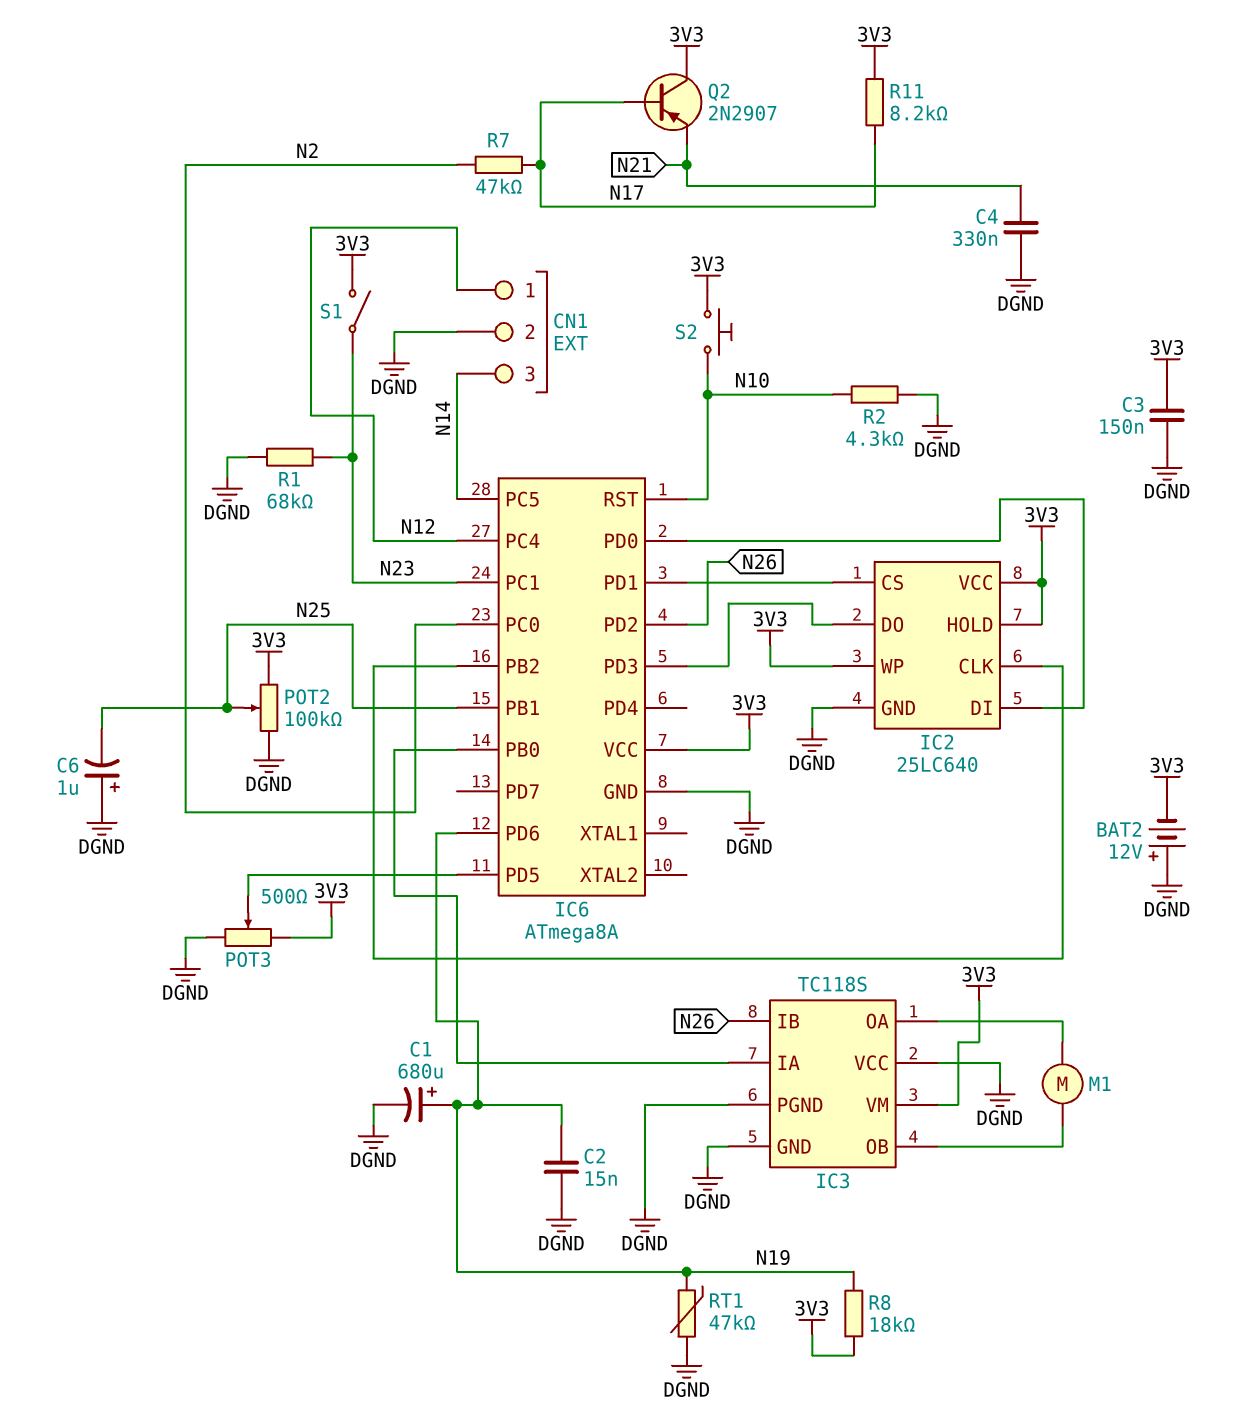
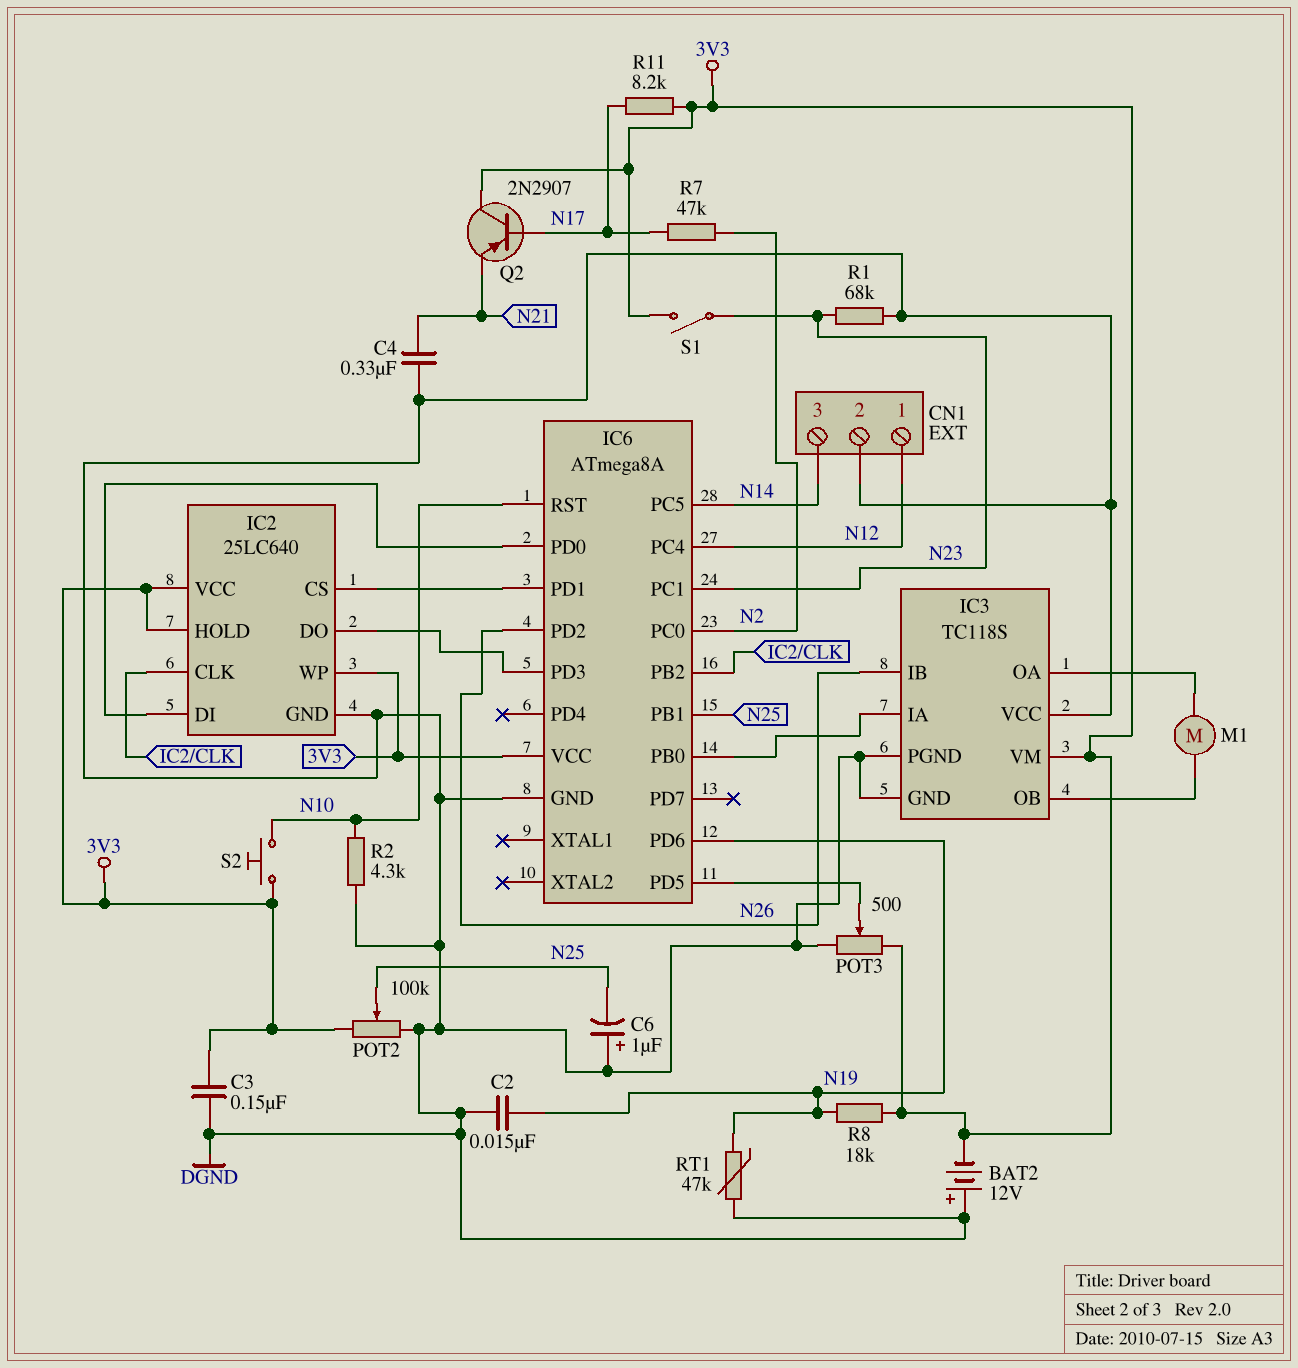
C1: 680uF (plus N19, minus DGND) -> none

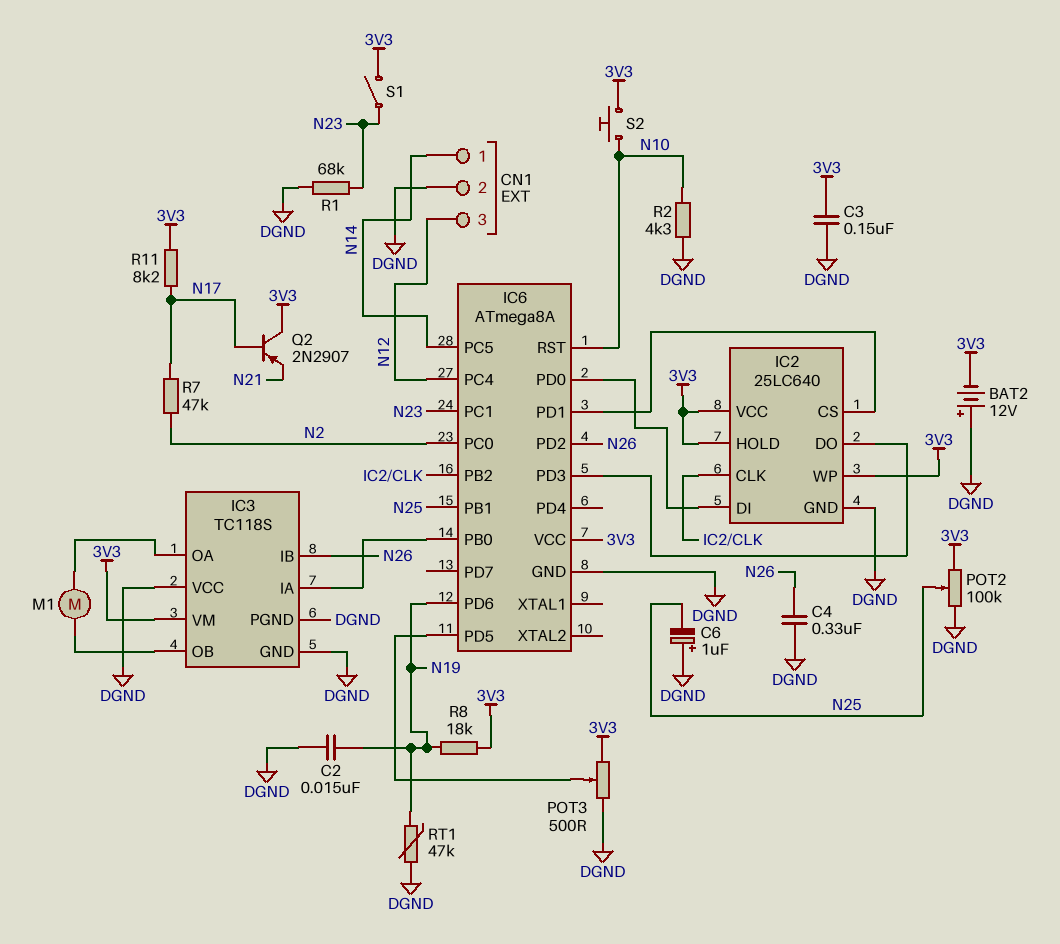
C4: 330nF (DGND, N21) -> 330nF (DGND, N26)
CN1 pin 1: N12 -> N14
CN1 pin 3: N14 -> N12

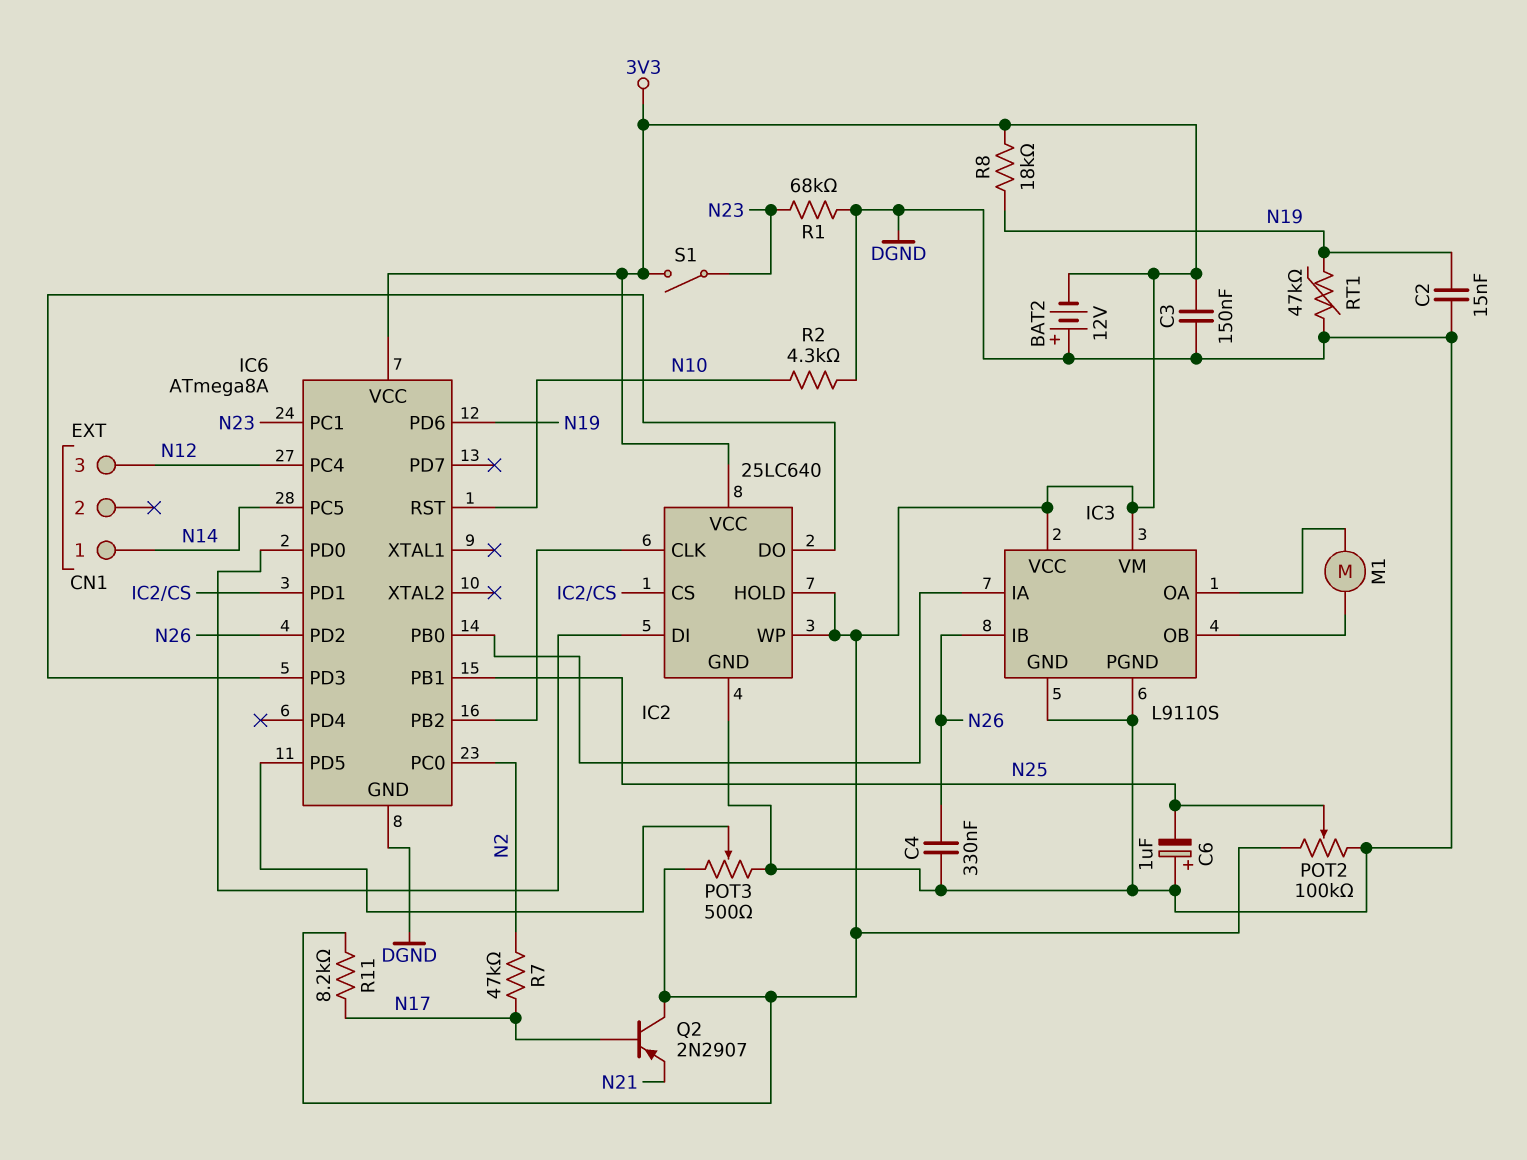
CN1 pin 2: DGND -> none
IC3: TC118S -> L9110S
IC3 pin VCC: DGND -> 3V3
S2: button (3V3, N10) -> none

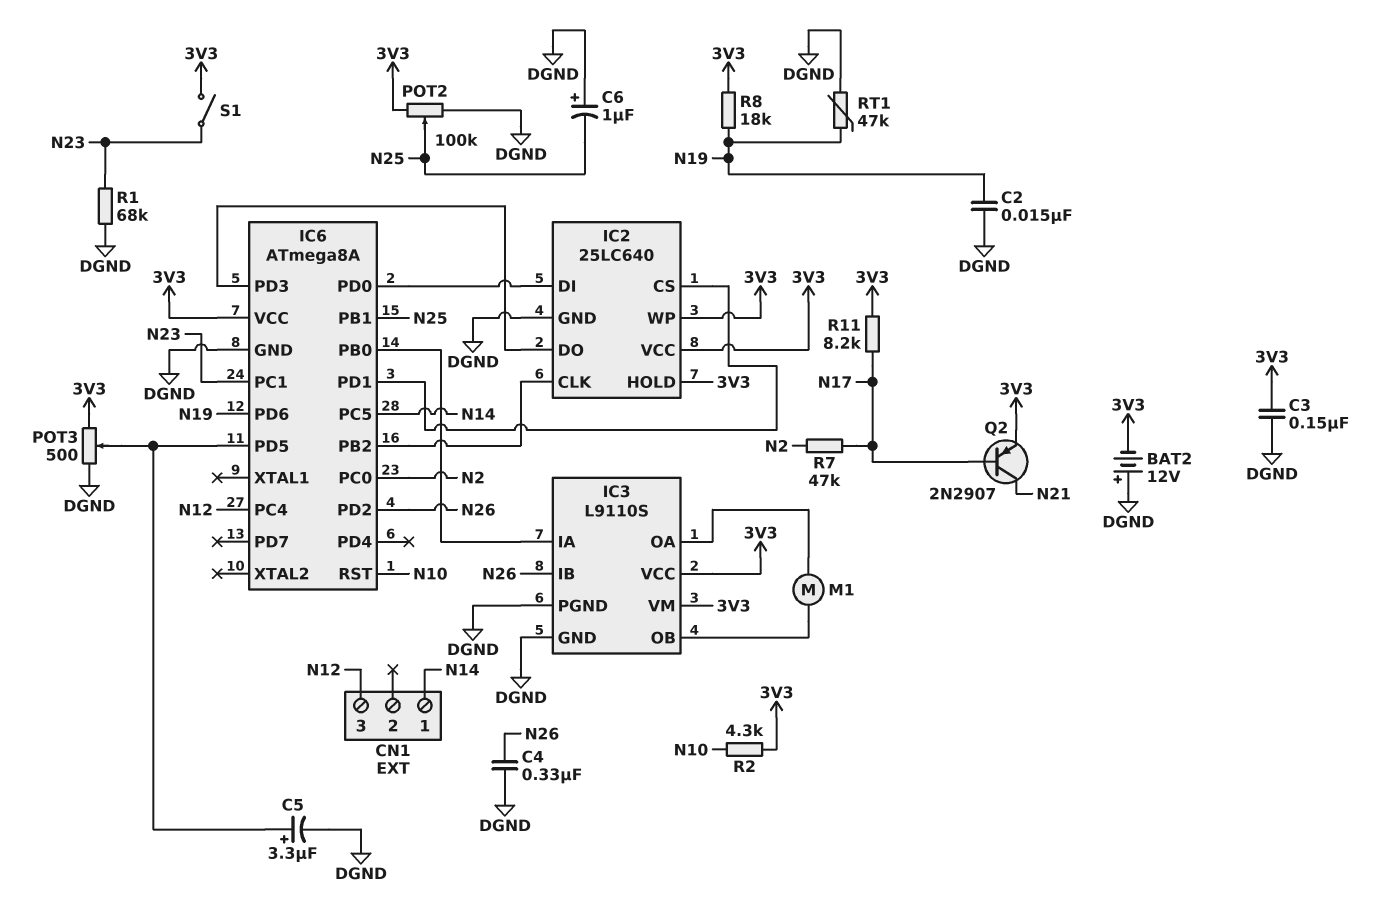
C5: none -> 3.3uF (plus IC6/PD5, minus DGND)
Q2: PNP 2N2907 (B N17, C 3V3, E N21) -> PNP 2N2907 (B N17, C N21, E 3V3)
R2: 4.3k (DGND, N10) -> 4.3k (3V3, N10)

